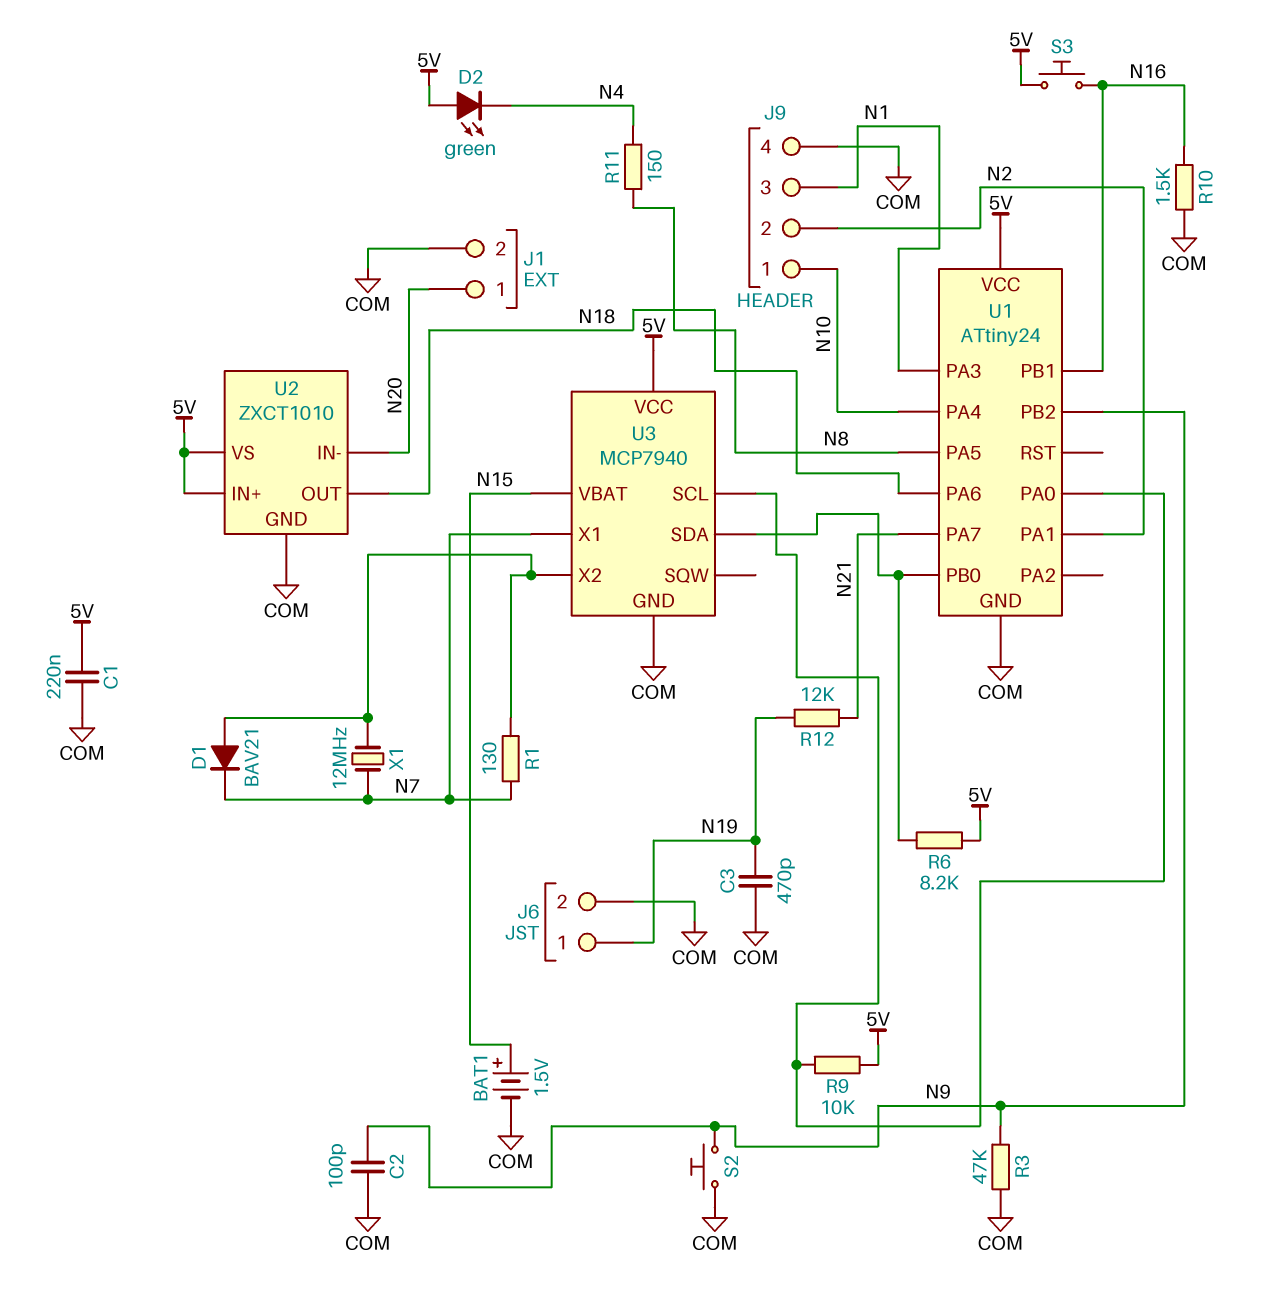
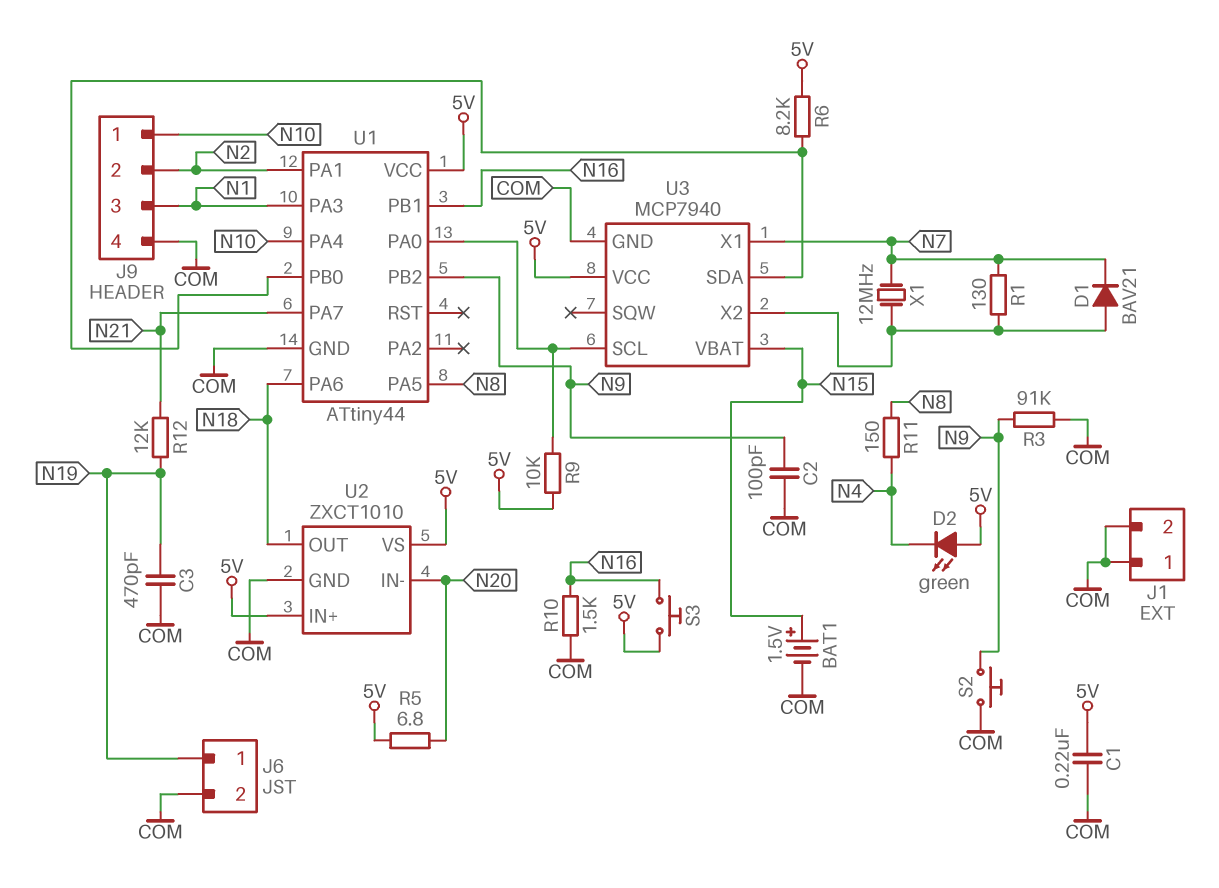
J1 pin 1: N20 -> COM
R3: 47k (COM, N9) -> 91k (COM, N9)
R5: none -> 6.8 (5V, N20)
U1: ATtiny24 -> ATtiny44

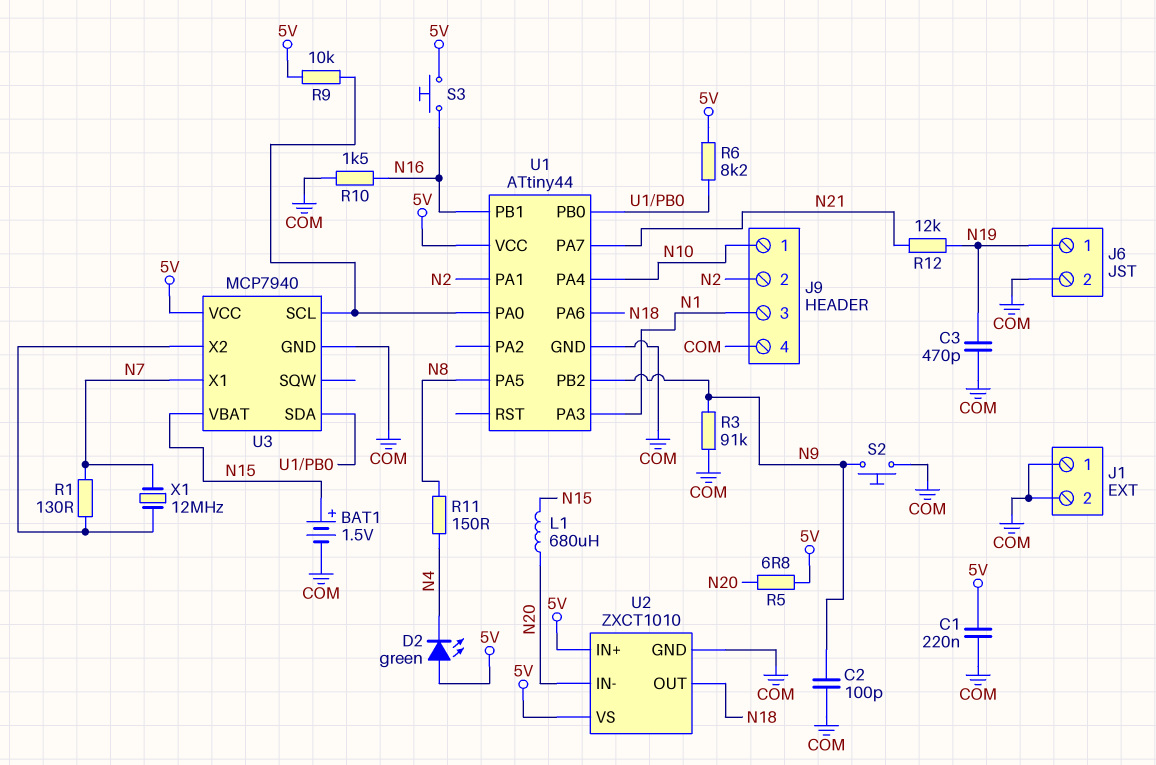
D1: diode BAV21 (A U3/X2, K N7) -> none
L1: none -> 680uH (N15, N20)

